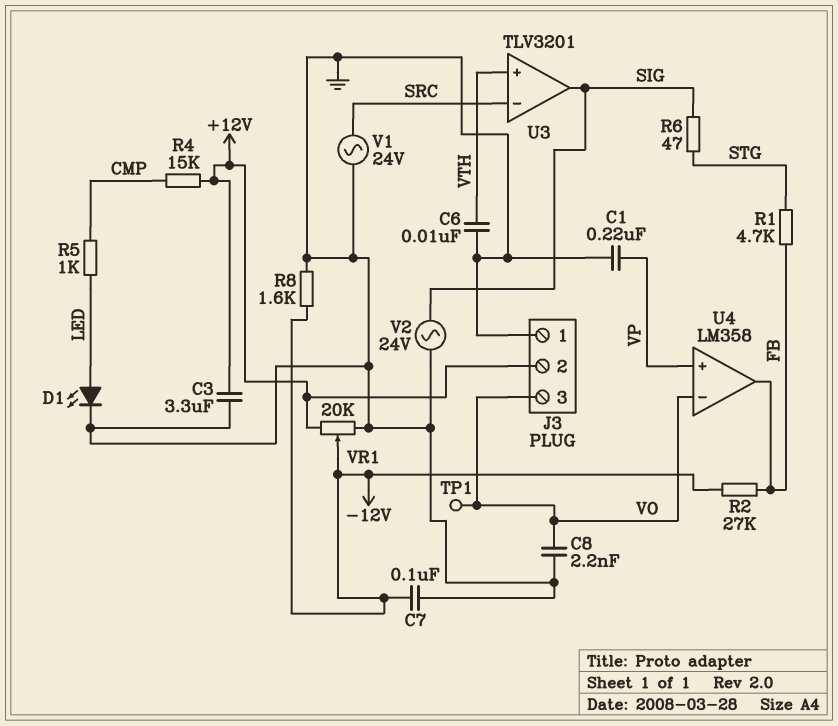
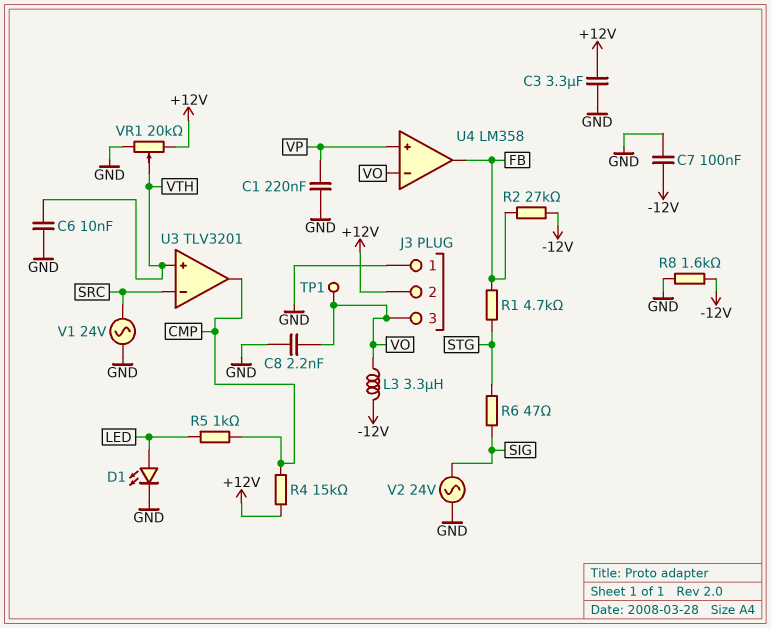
L3: none -> 3.3uH (-12V, VO)
U3 pin out: SIG -> CMP
VR1: 20k (+12V, GND, wiper -12V) -> 20k (+12V, GND, wiper VTH)

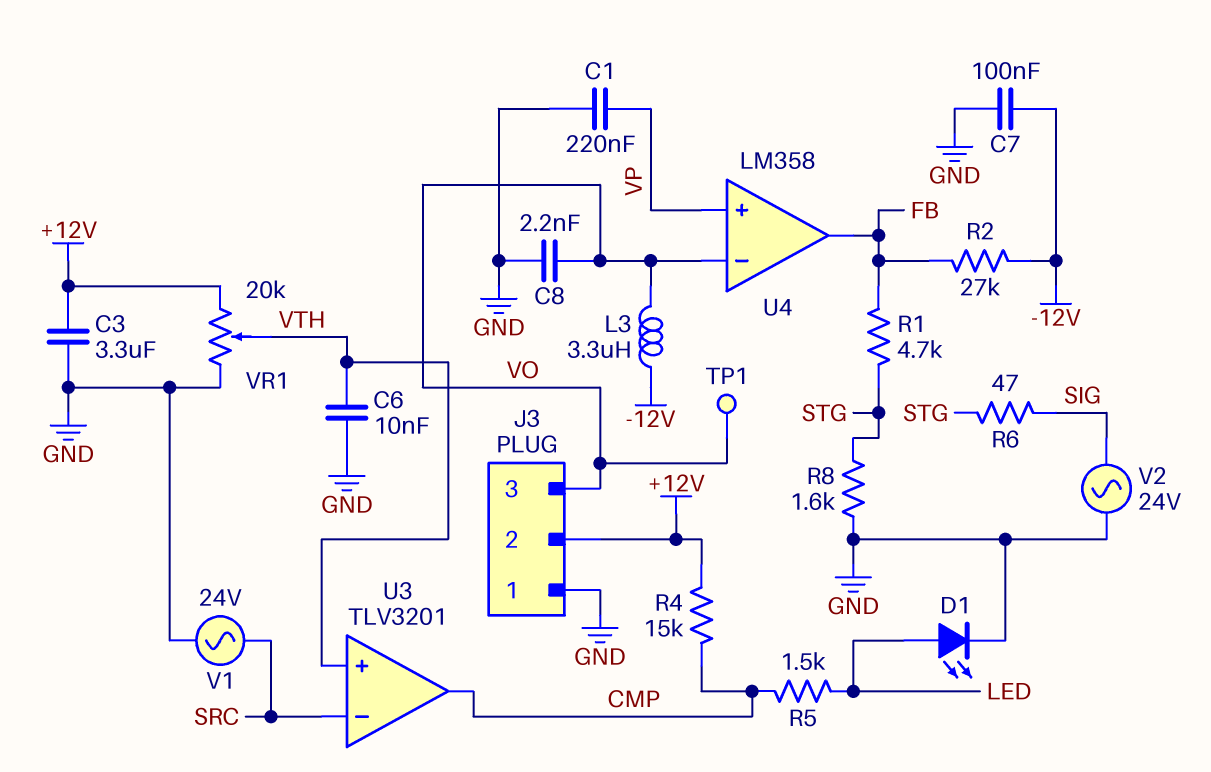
R5: 1k (CMP, LED) -> 1.5k (CMP, LED)
R8: 1.6k (-12V, GND) -> 1.6k (GND, STG)

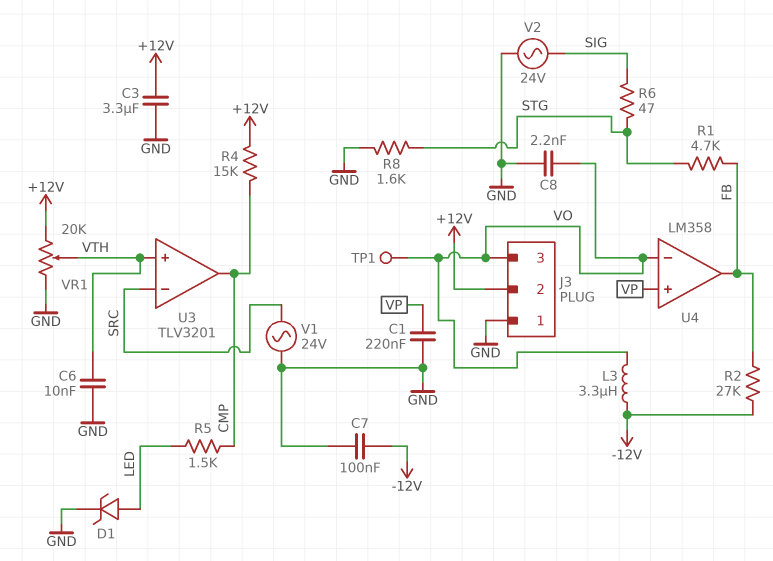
D1: LED (A LED, K GND) -> zener (A LED, K GND)

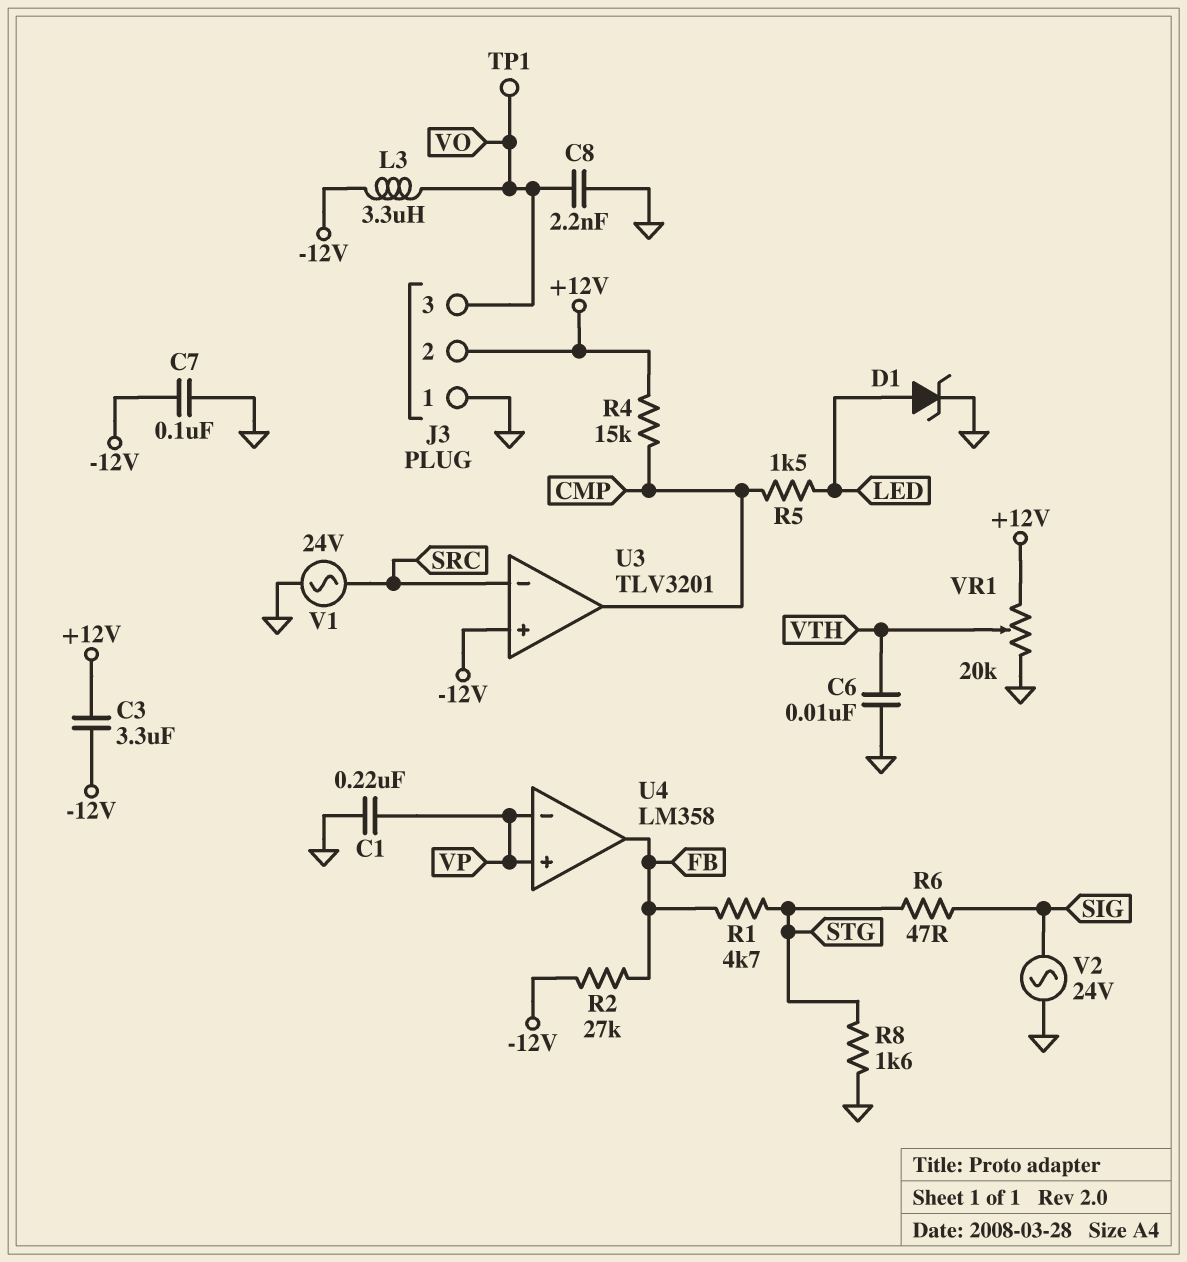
C3: 3.3uF (+12V, GND) -> 3.3uF (+12V, -12V)
U3 pin in+: VTH -> -12V
U4 pin in-: VO -> VP

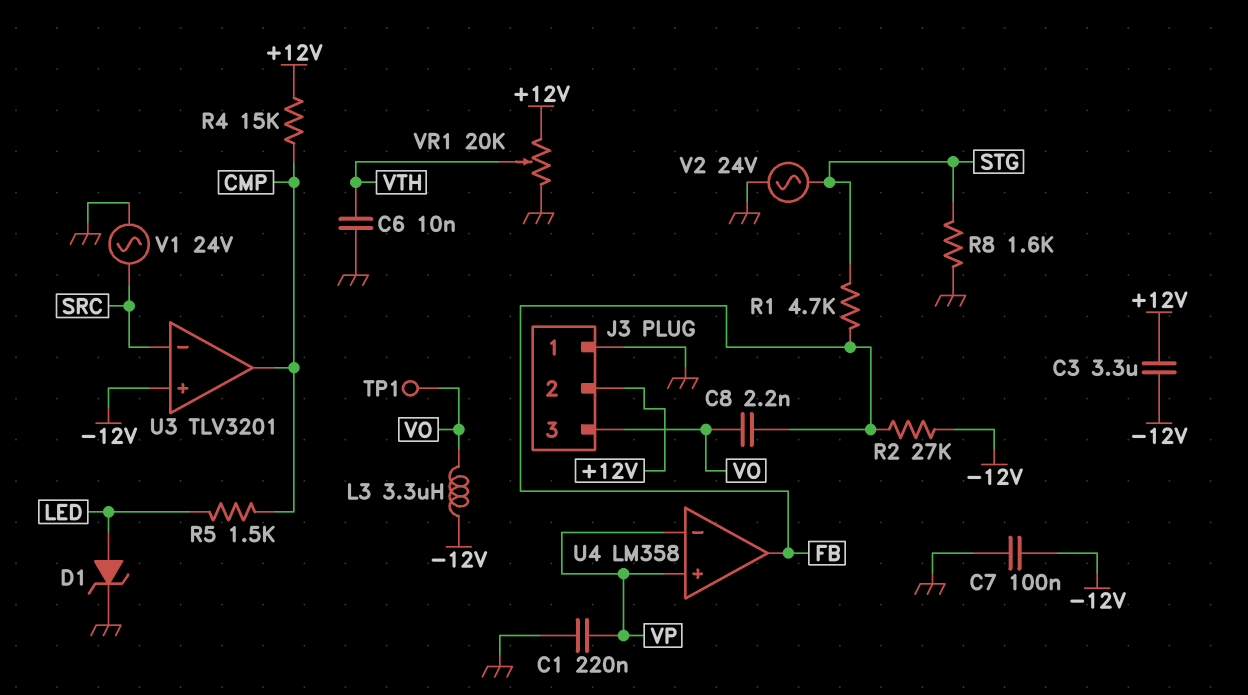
C8: 2.2nF (GND, VO) -> 2.2nF (FB, VO)
R6: 47 (SIG, STG) -> none
V2: AC 24V (GND, SIG) -> AC 24V (GND, STG)

